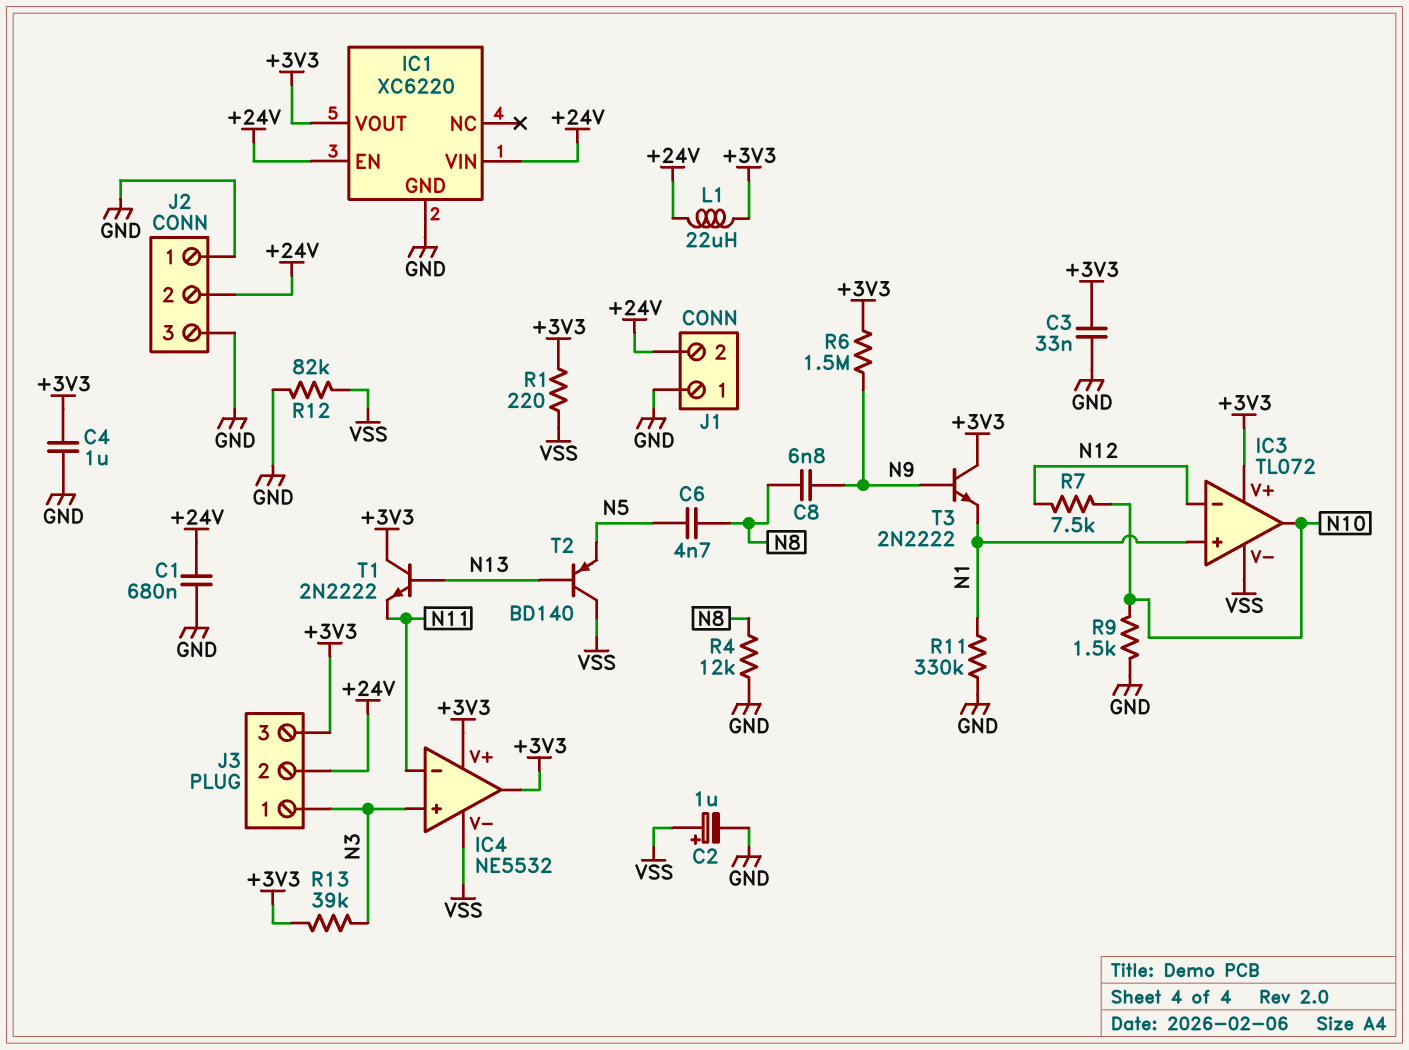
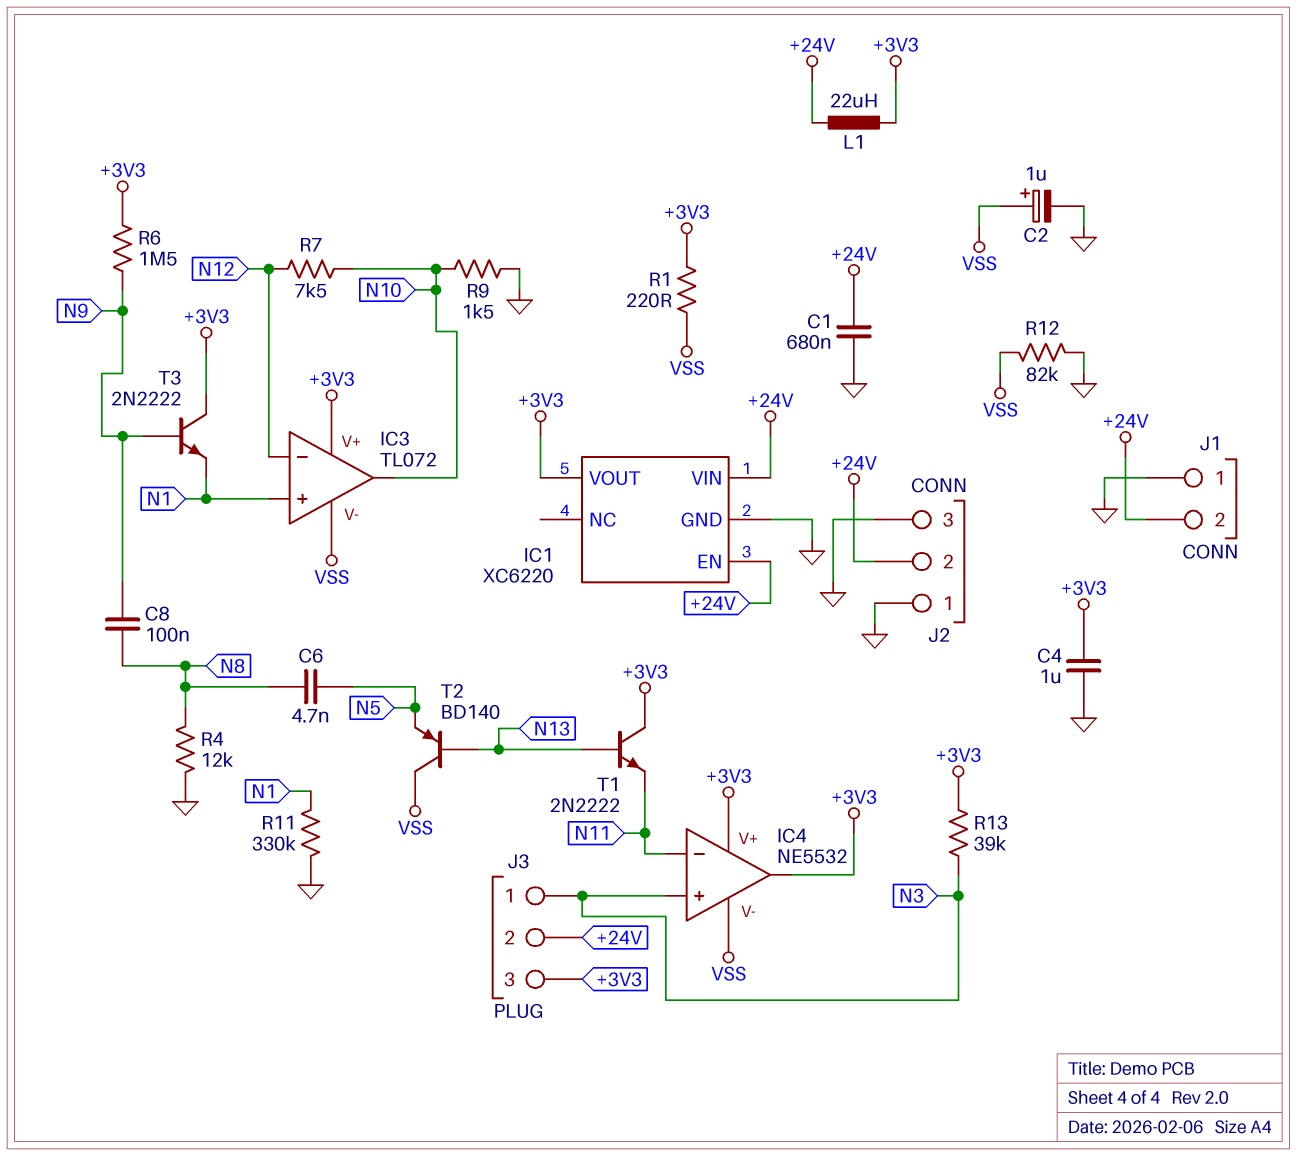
C3: 33nF (+3V3, GND) -> none
C8: 6.8nF (N8, N9) -> 100nF (N8, N9)

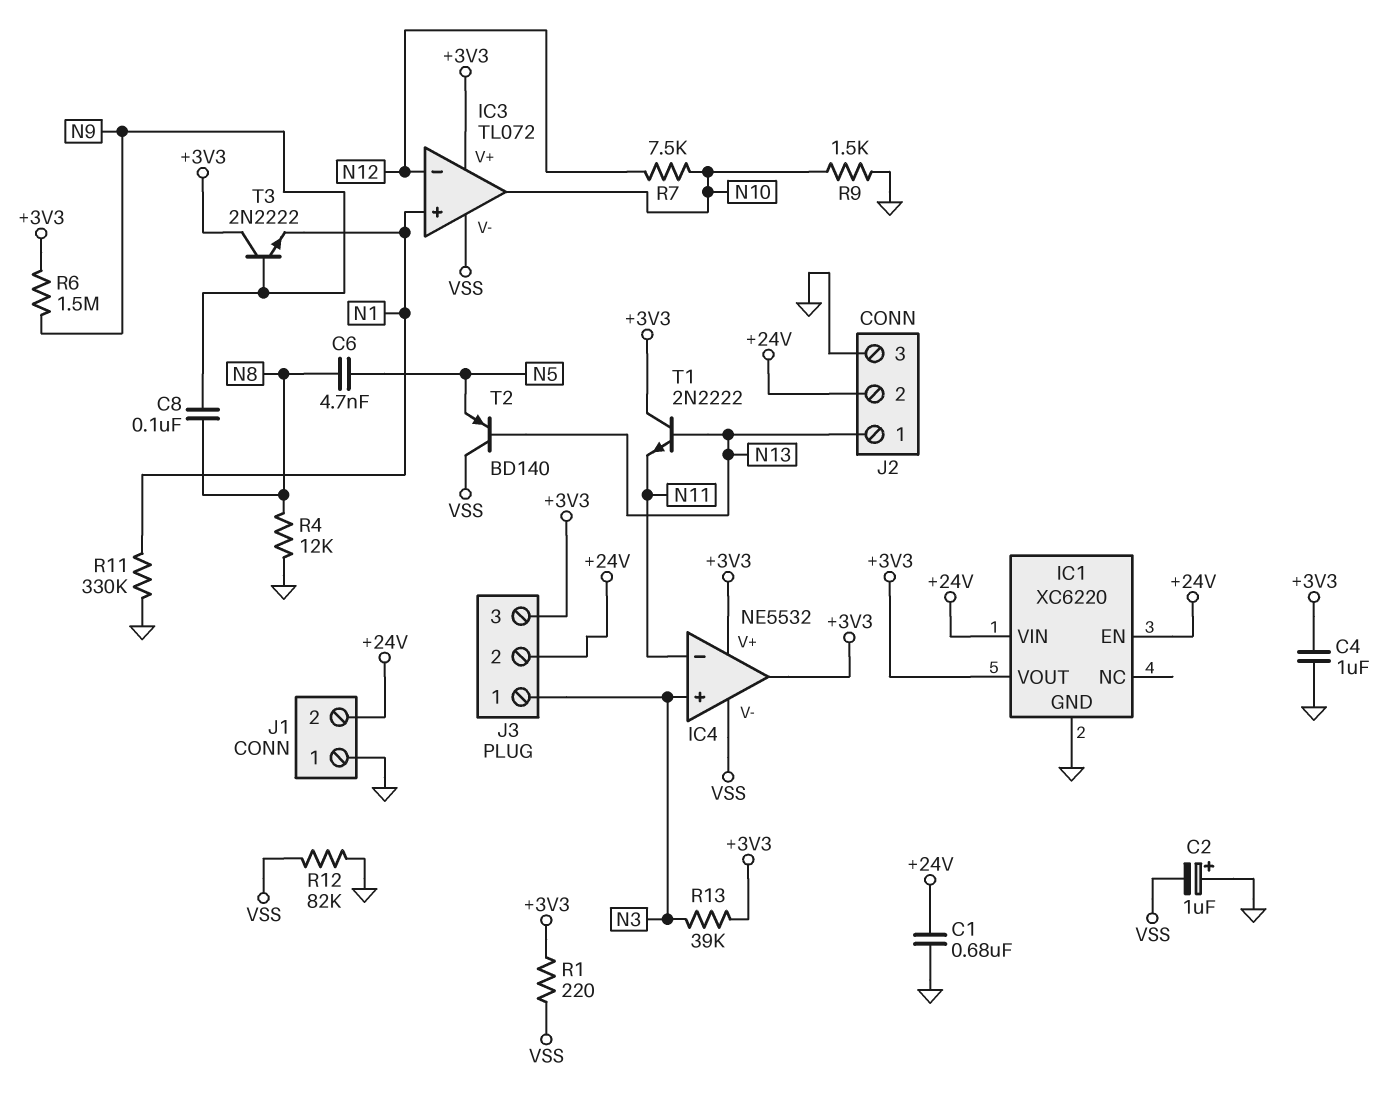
C2: 1uF (plus VSS, minus GND) -> 1uF (plus GND, minus VSS)
J2 pin 1: GND -> N13
L1: 22uH (+3V3, +24V) -> none

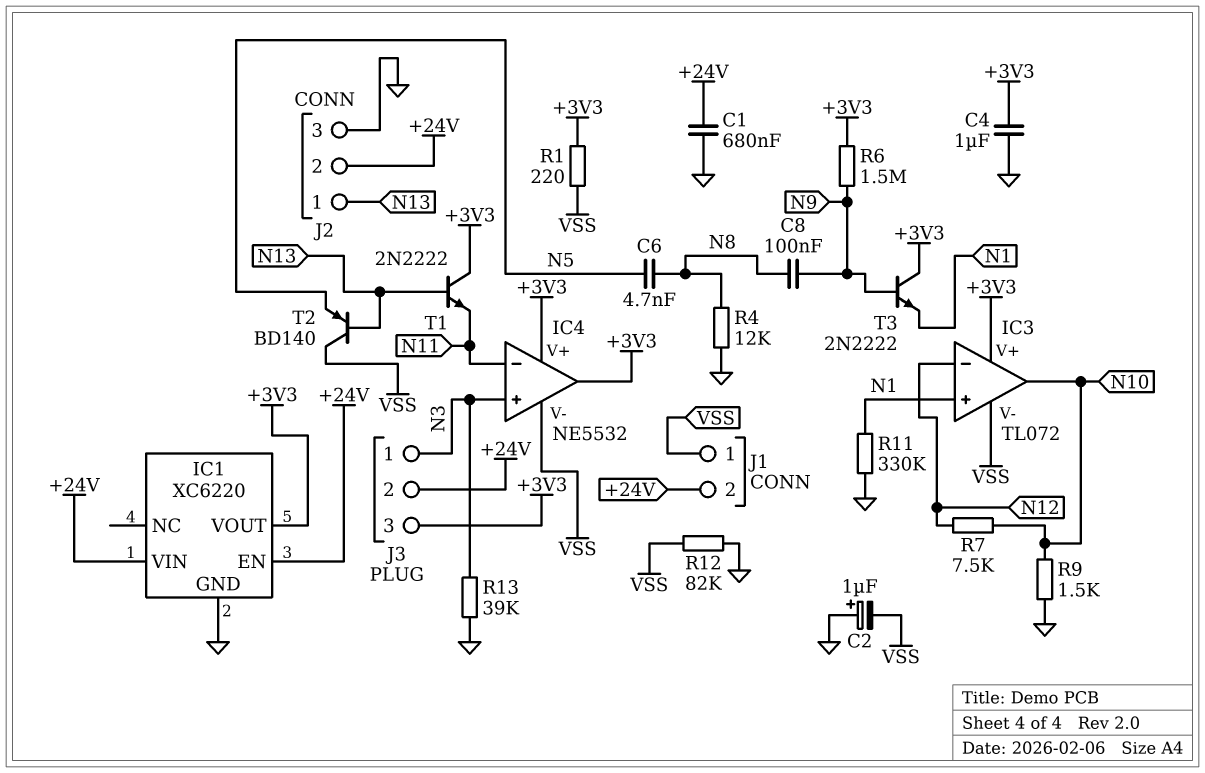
J1 pin 1: GND -> VSS
R13: 39k (+3V3, N3) -> 39k (GND, N3)

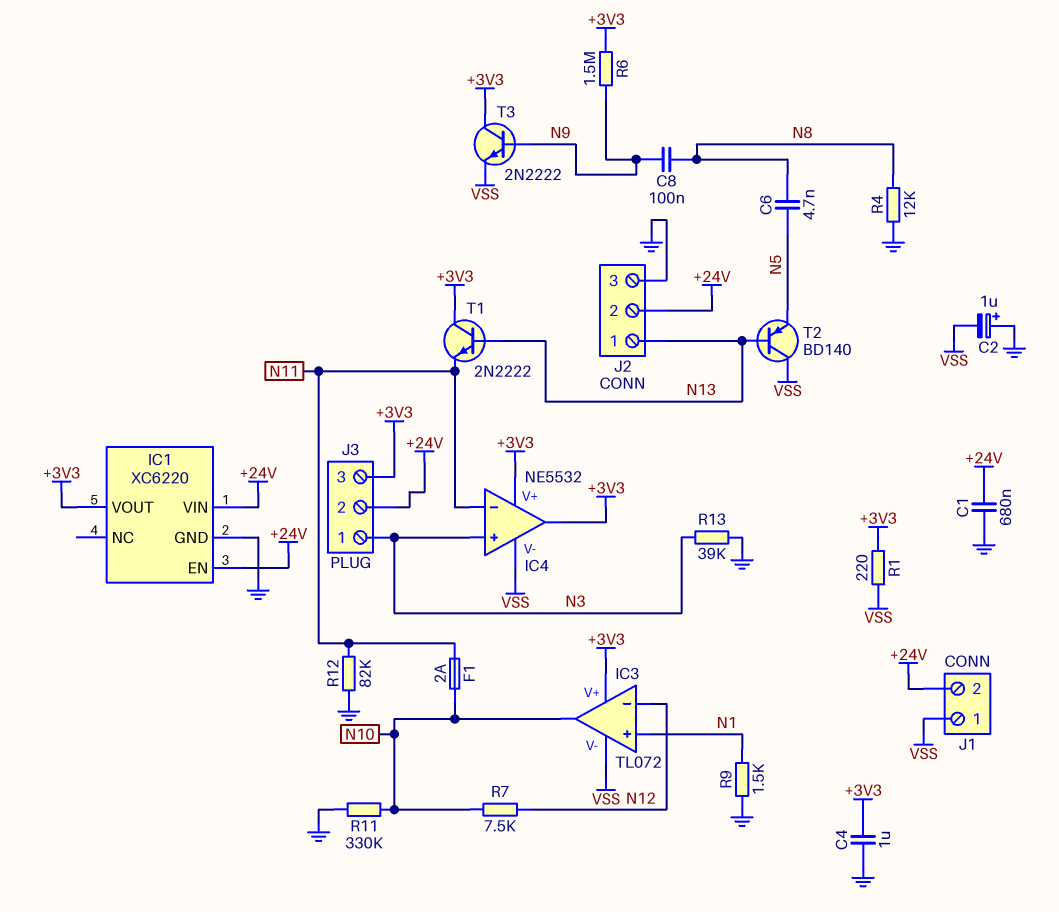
F1: none -> 2A (N10, N11)
R9: 1.5k (GND, N10) -> 1.5k (GND, N1)
R11: 330k (GND, N1) -> 330k (GND, N10)
R12: 82k (GND, VSS) -> 82k (GND, N11)
T3: NPN 2N2222 (B N9, C +3V3, E N1) -> NPN 2N2222 (B N9, C +3V3, E VSS)

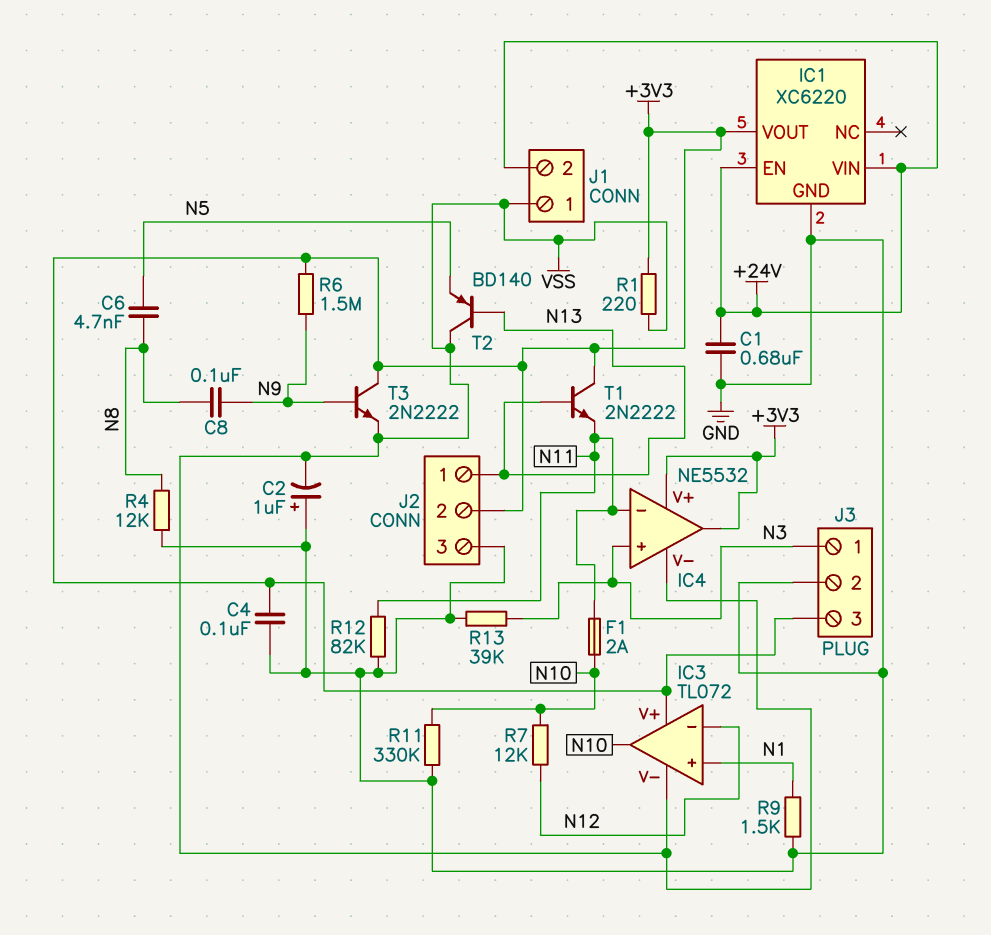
C4: 1uF (+3V3, GND) -> 100nF (+3V3, GND)
J2 pin 2: +24V -> +3V3
J3 pin 2: +24V -> GND
R7: 7.5k (N10, N12) -> 12k (N10, N12)

